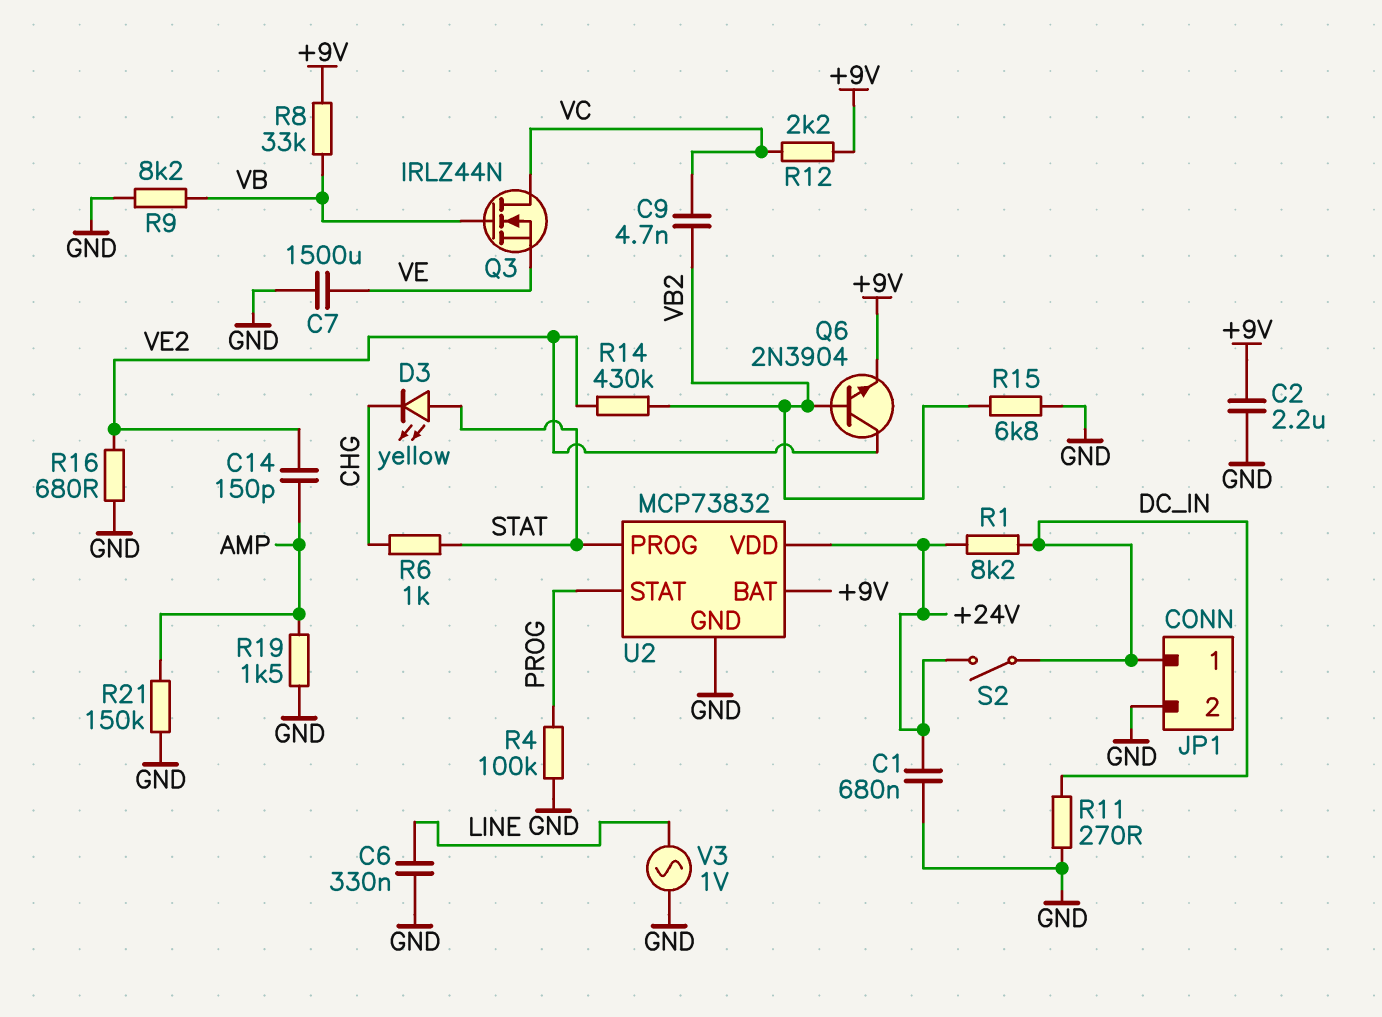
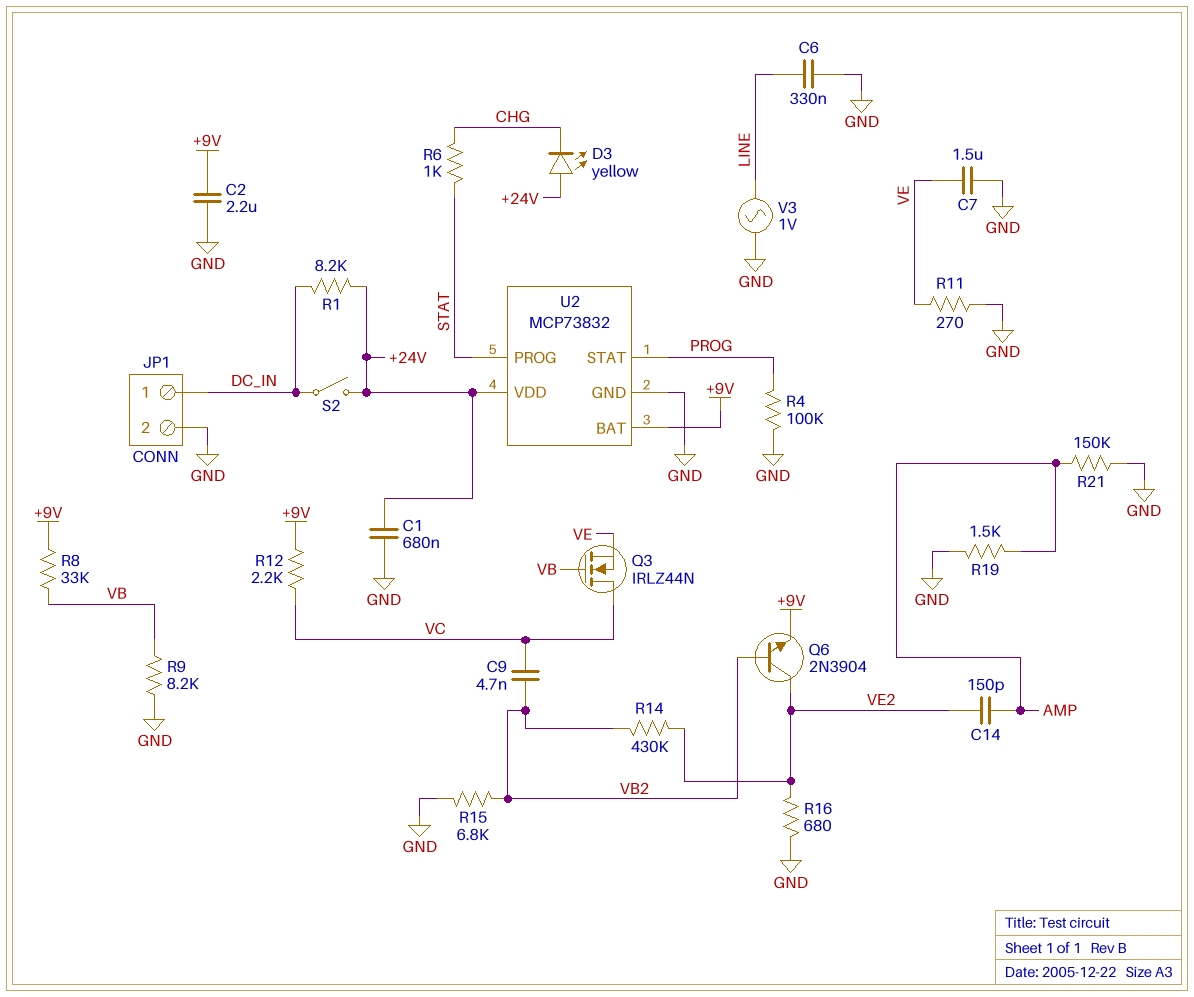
C7: 1500uF (GND, VE) -> 1.5uF (GND, VE)
D3: LED yellow (A STAT, K CHG) -> LED yellow (A +24V, K CHG)
R11: 270 (DC_IN, GND) -> 270 (GND, VE)

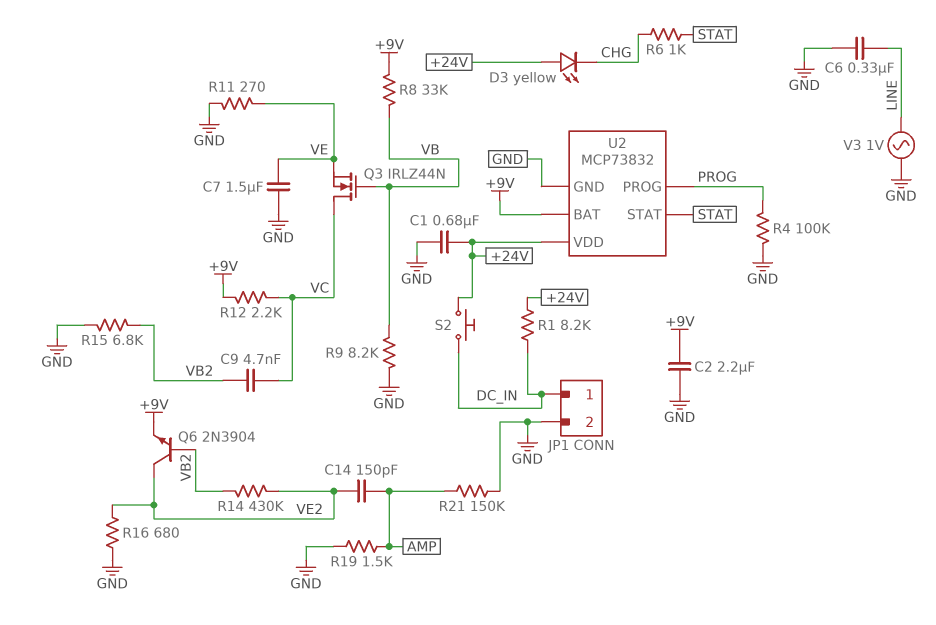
S2: switch (+24V, DC_IN) -> button (+24V, DC_IN)
U2 pin PROG: STAT -> PROG
U2 pin STAT: PROG -> STAT

